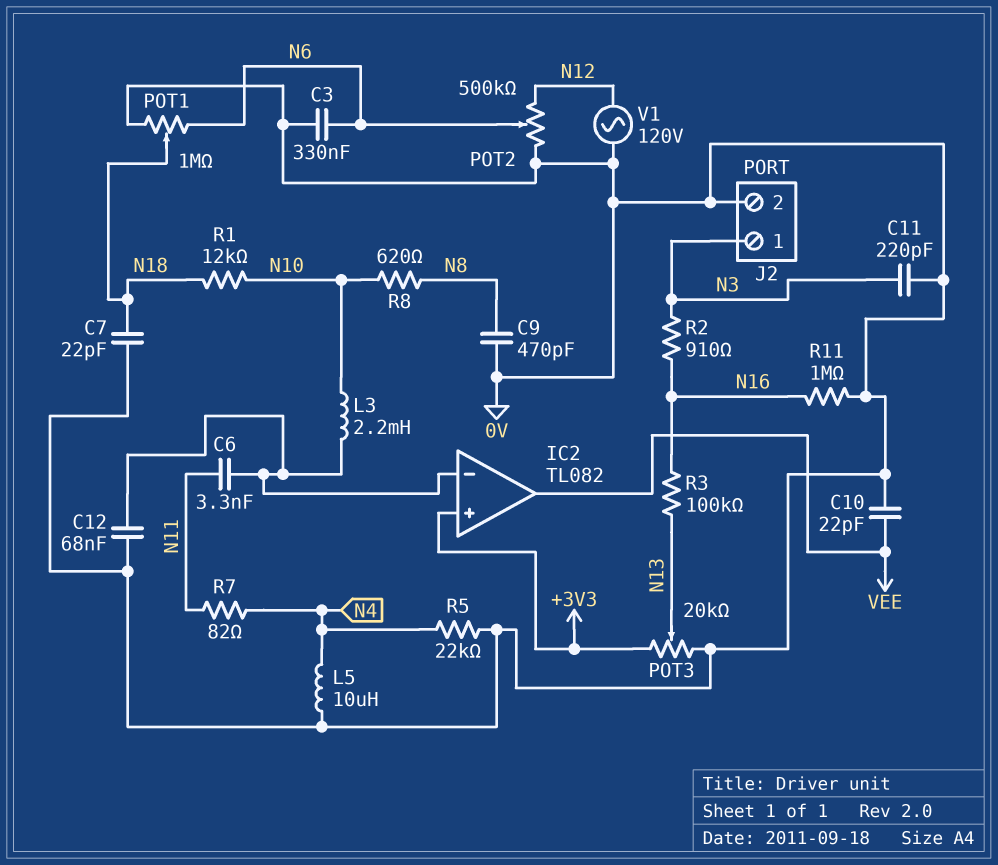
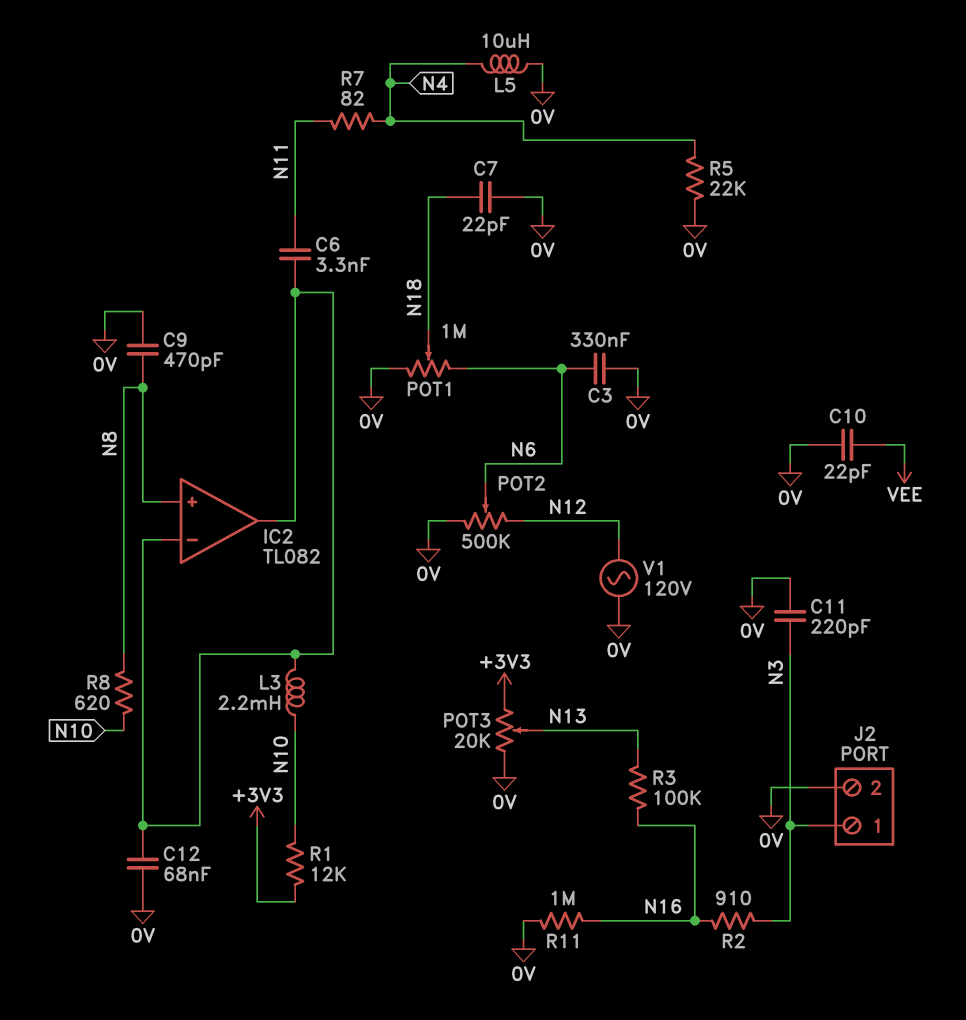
IC2 pin in+: +3V3 -> N8
IC2 pin out: VEE -> IC2/in-
R1: 12k (N10, N18) -> 12k (+3V3, N10)

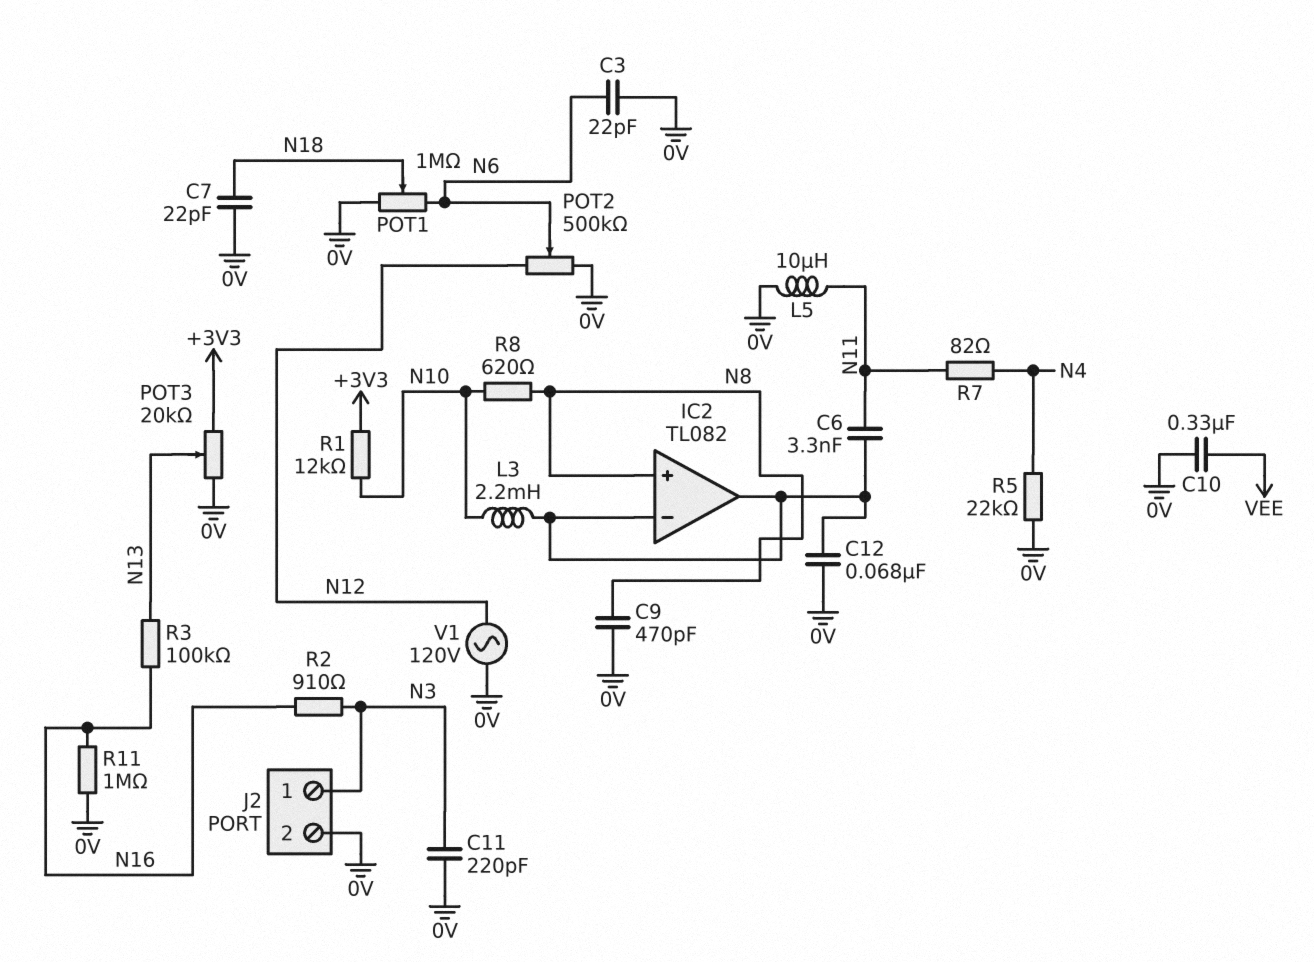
C3: 330nF (0V, N6) -> 22pF (0V, N6)
C10: 22pF (0V, VEE) -> 330nF (0V, VEE)
L5: 10uH (0V, N4) -> 10uH (0V, N11)

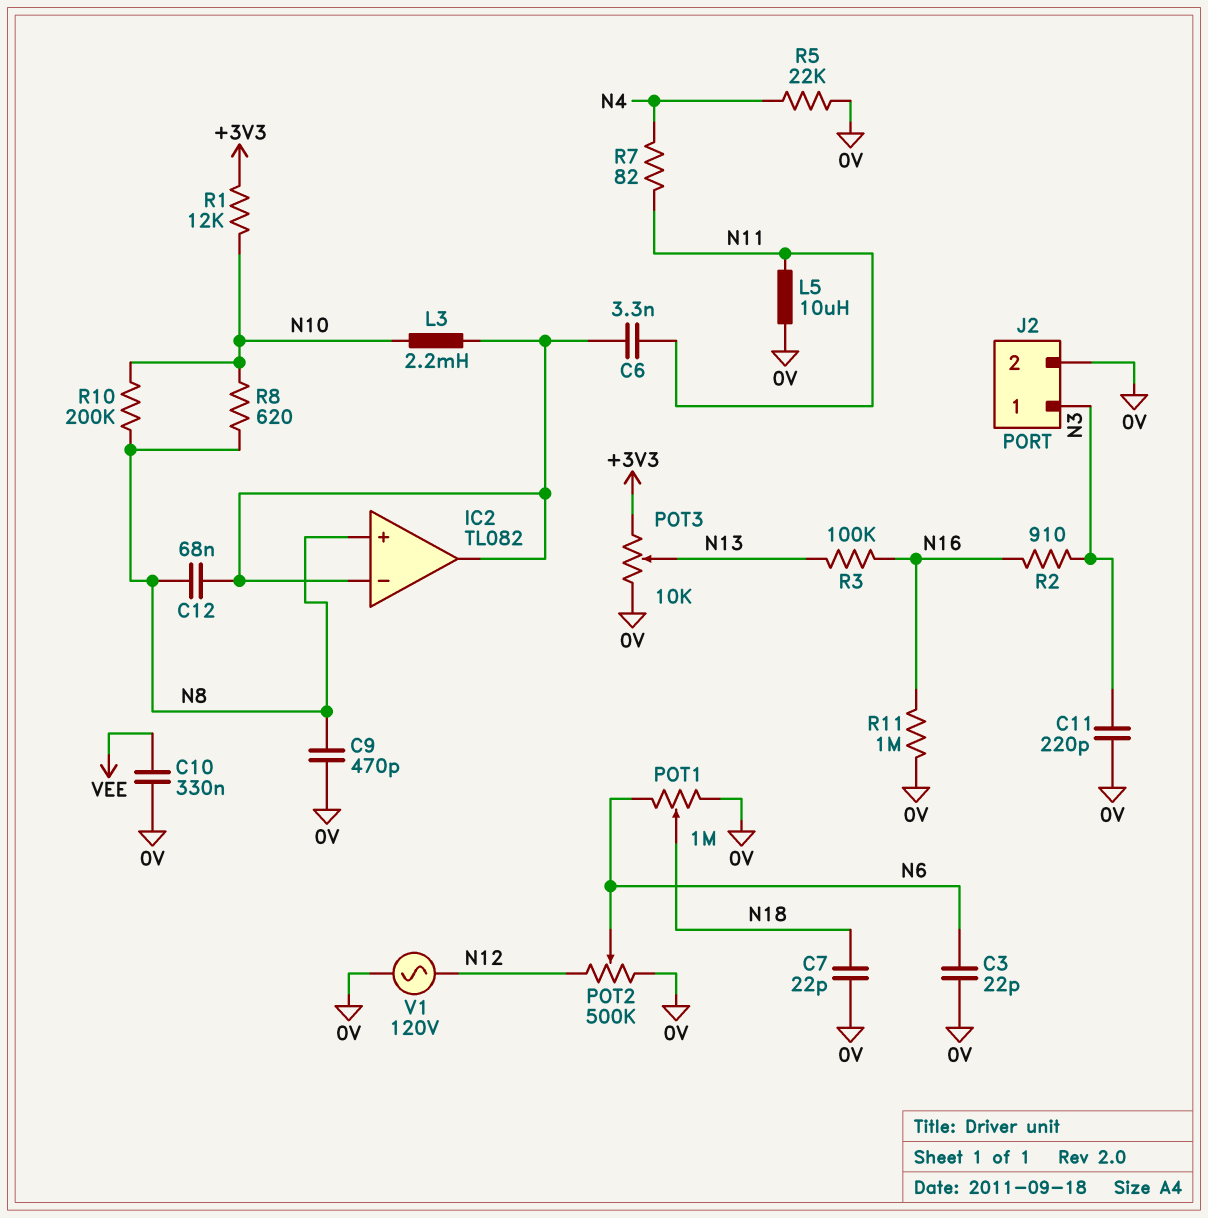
C12: 68nF (0V, IC2/in-) -> 68nF (IC2/in-, N8)
POT3: 20k (+3V3, 0V, wiper N13) -> 10k (+3V3, 0V, wiper N13)
R10: none -> 200k (N8, N10)

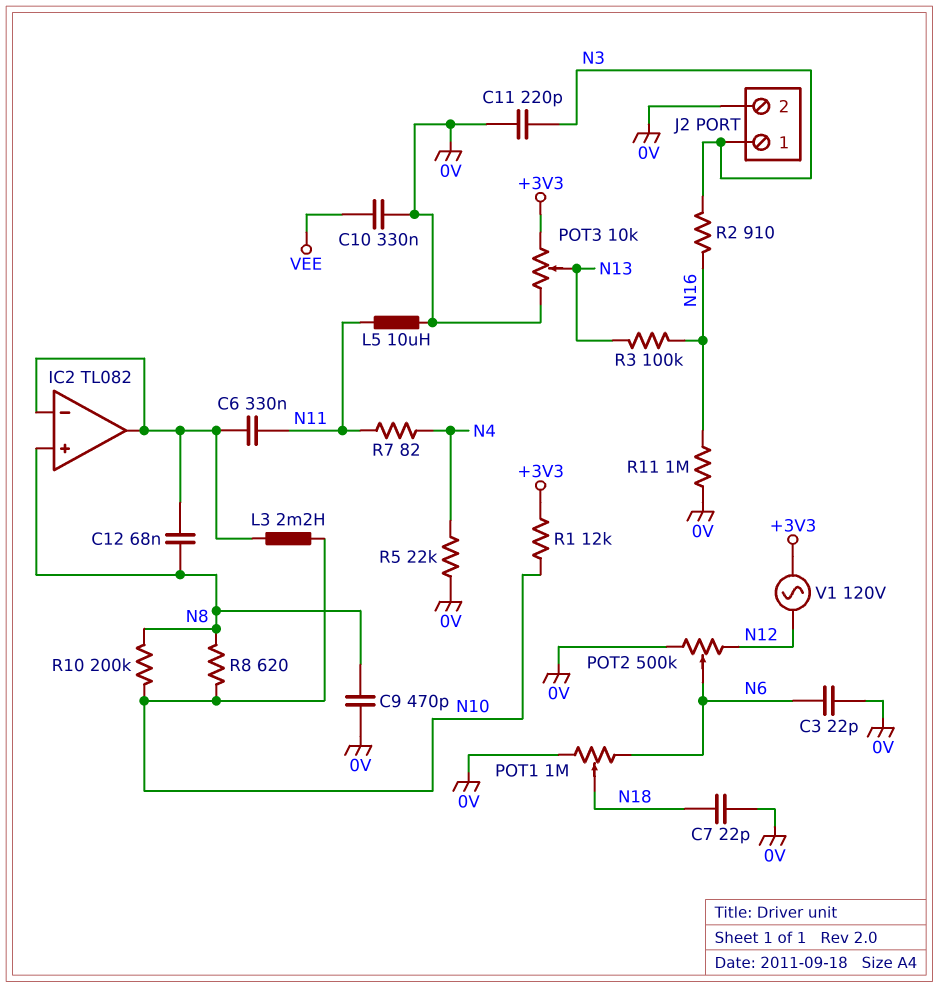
C6: 3.3nF (IC2/in-, N11) -> 330nF (IC2/in-, N11)
V1: AC 120V (0V, N12) -> AC 120V (+3V3, N12)

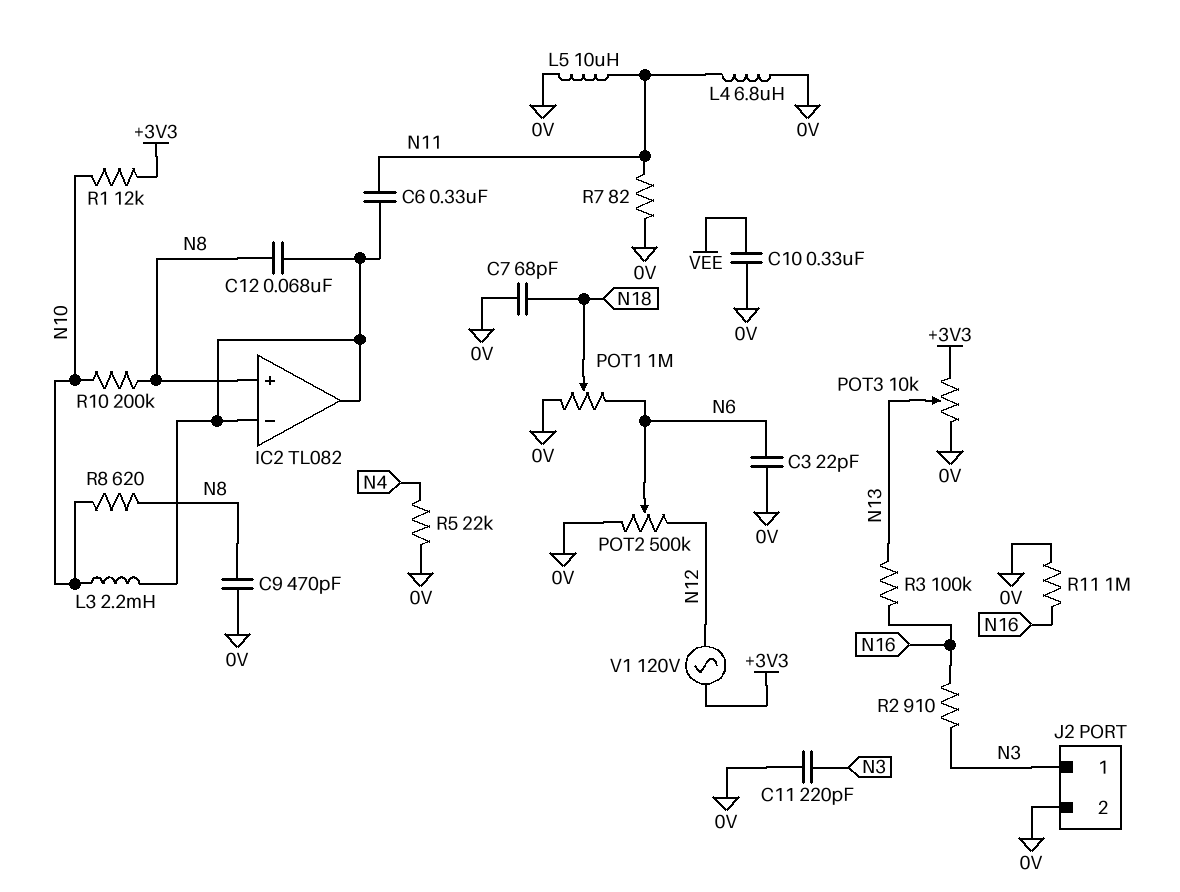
C7: 22pF (0V, N18) -> 68pF (0V, N18)
L4: none -> 6.8uH (0V, N11)
R7: 82 (N4, N11) -> 82 (0V, N11)

